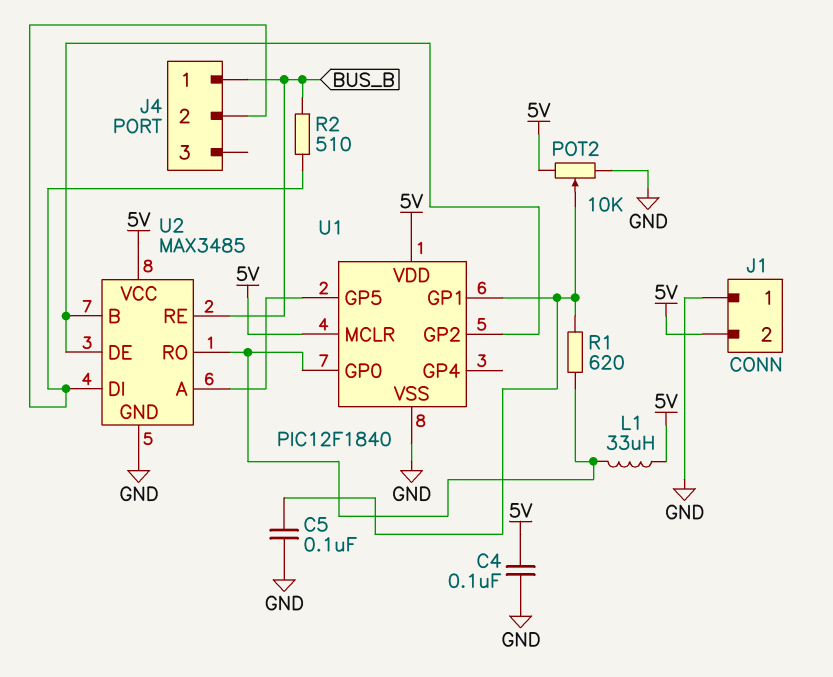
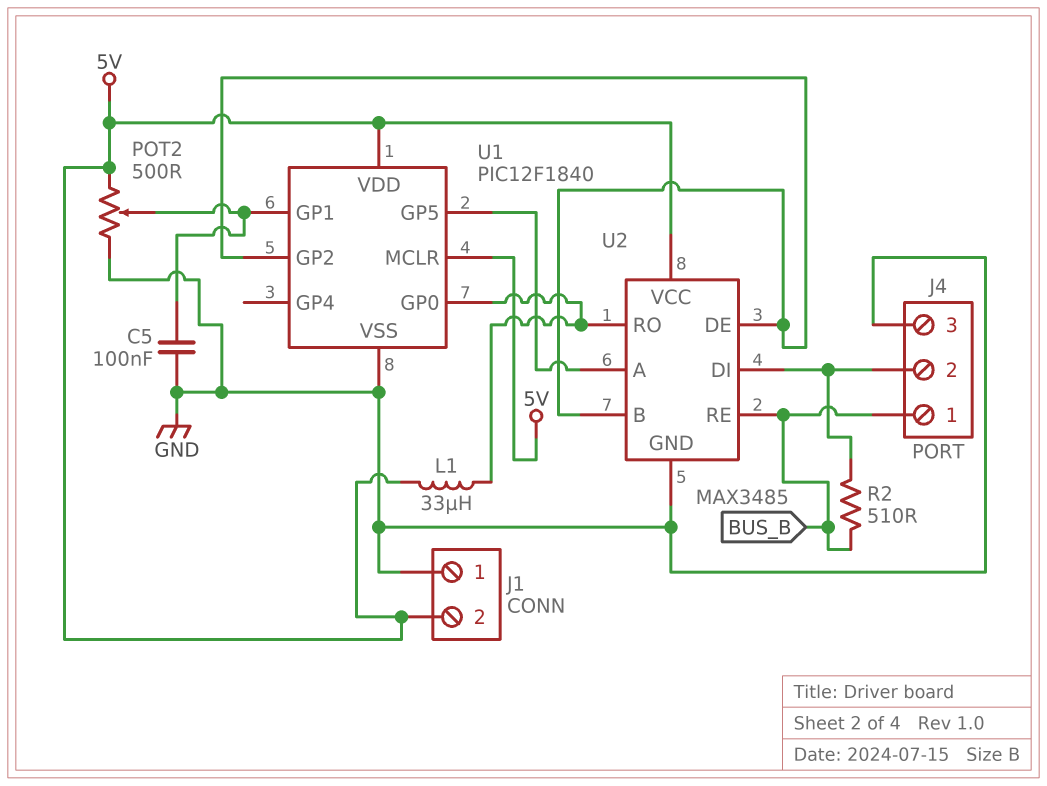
C4: 100nF (5V, GND) -> none
J4 pin 3: none -> GND
POT2: 10k (5V, GND, wiper U1/GP1) -> 500 (5V, GND, wiper U1/GP1)
R1: 620 (U1/GP0, U1/GP1) -> none

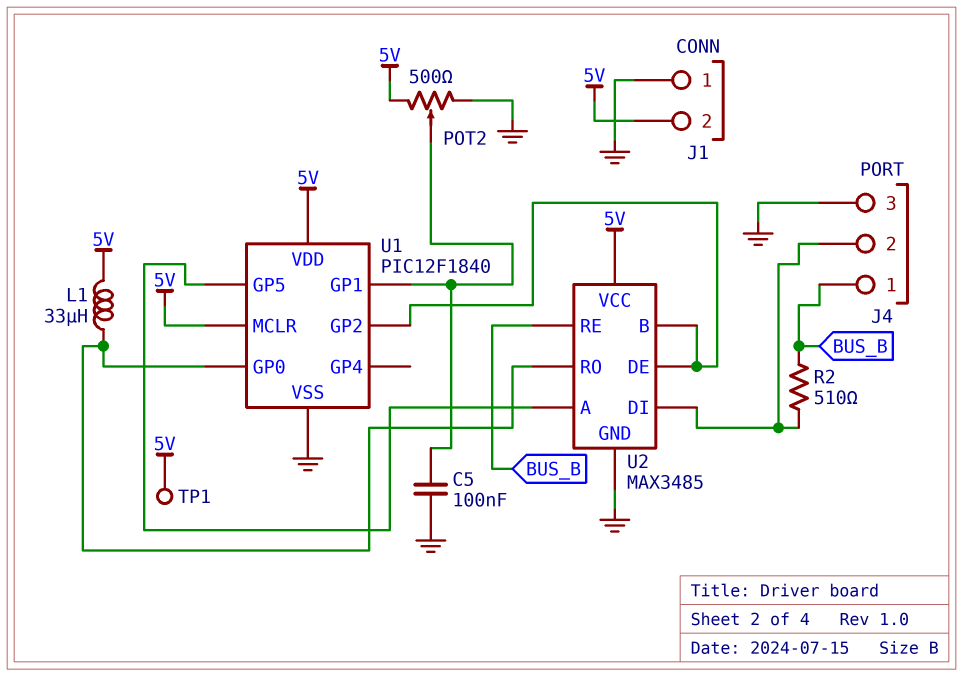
TP1: none -> test point (5V)

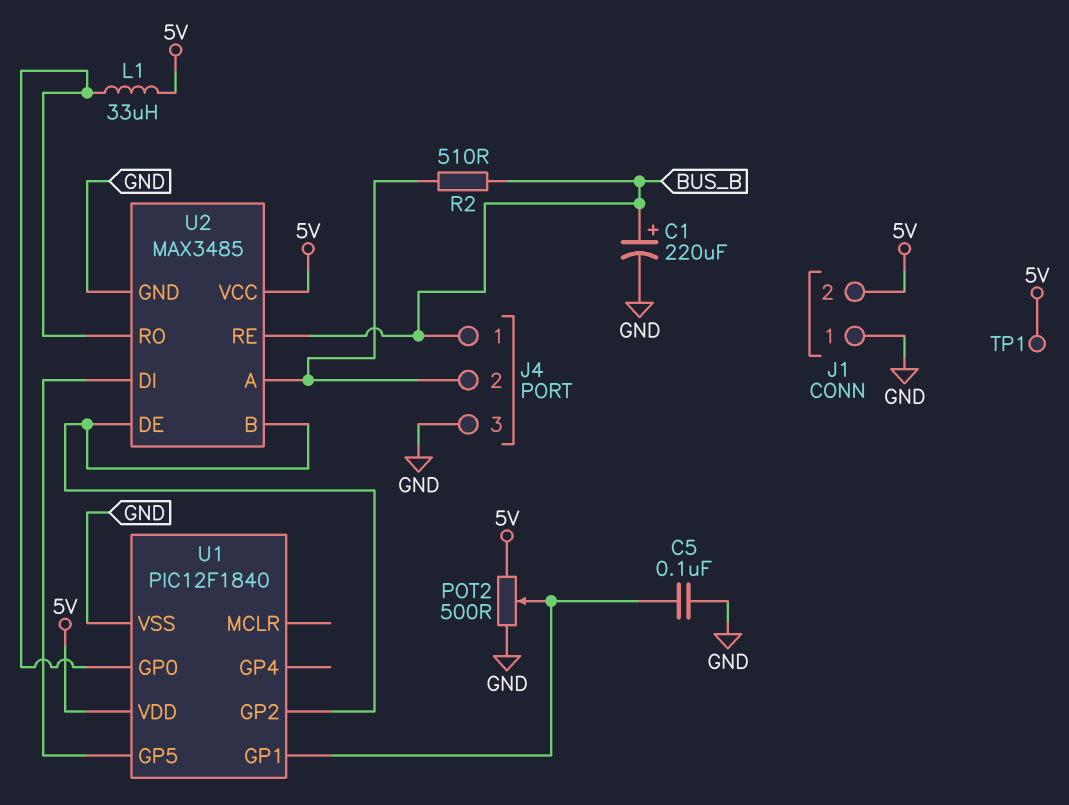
C1: none -> 220uF (plus BUS_B, minus GND)
U1 pin MCLR: 5V -> none
U2 pin A: U1/GP5 -> J4/2
U2 pin DI: J4/2 -> U1/GP5

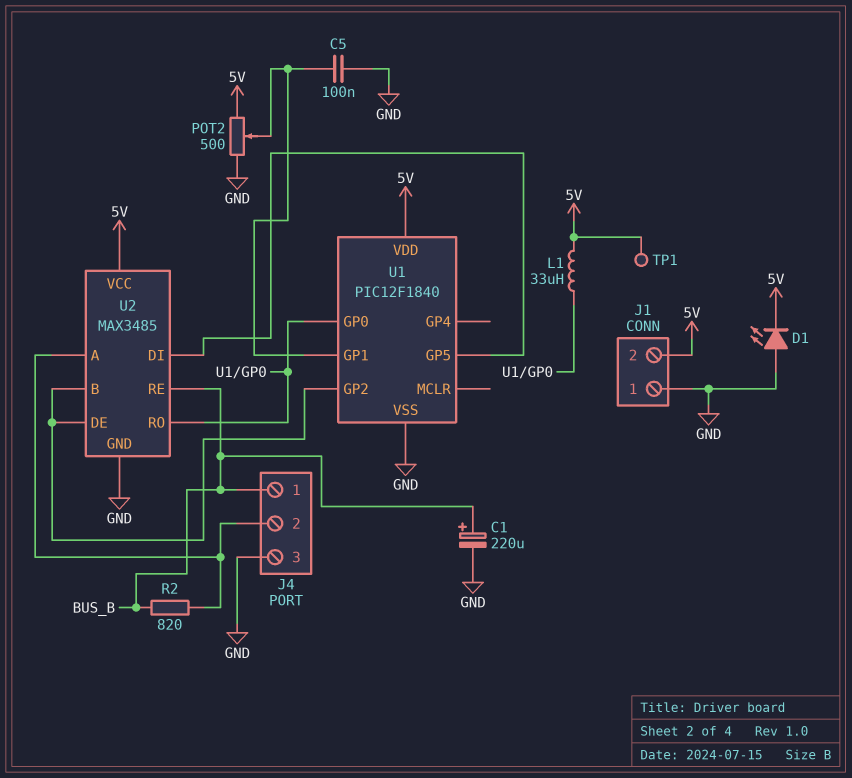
D1: none -> LED (A GND, K 5V)
R2: 510 (BUS_B, J4/2) -> 820 (BUS_B, J4/2)

